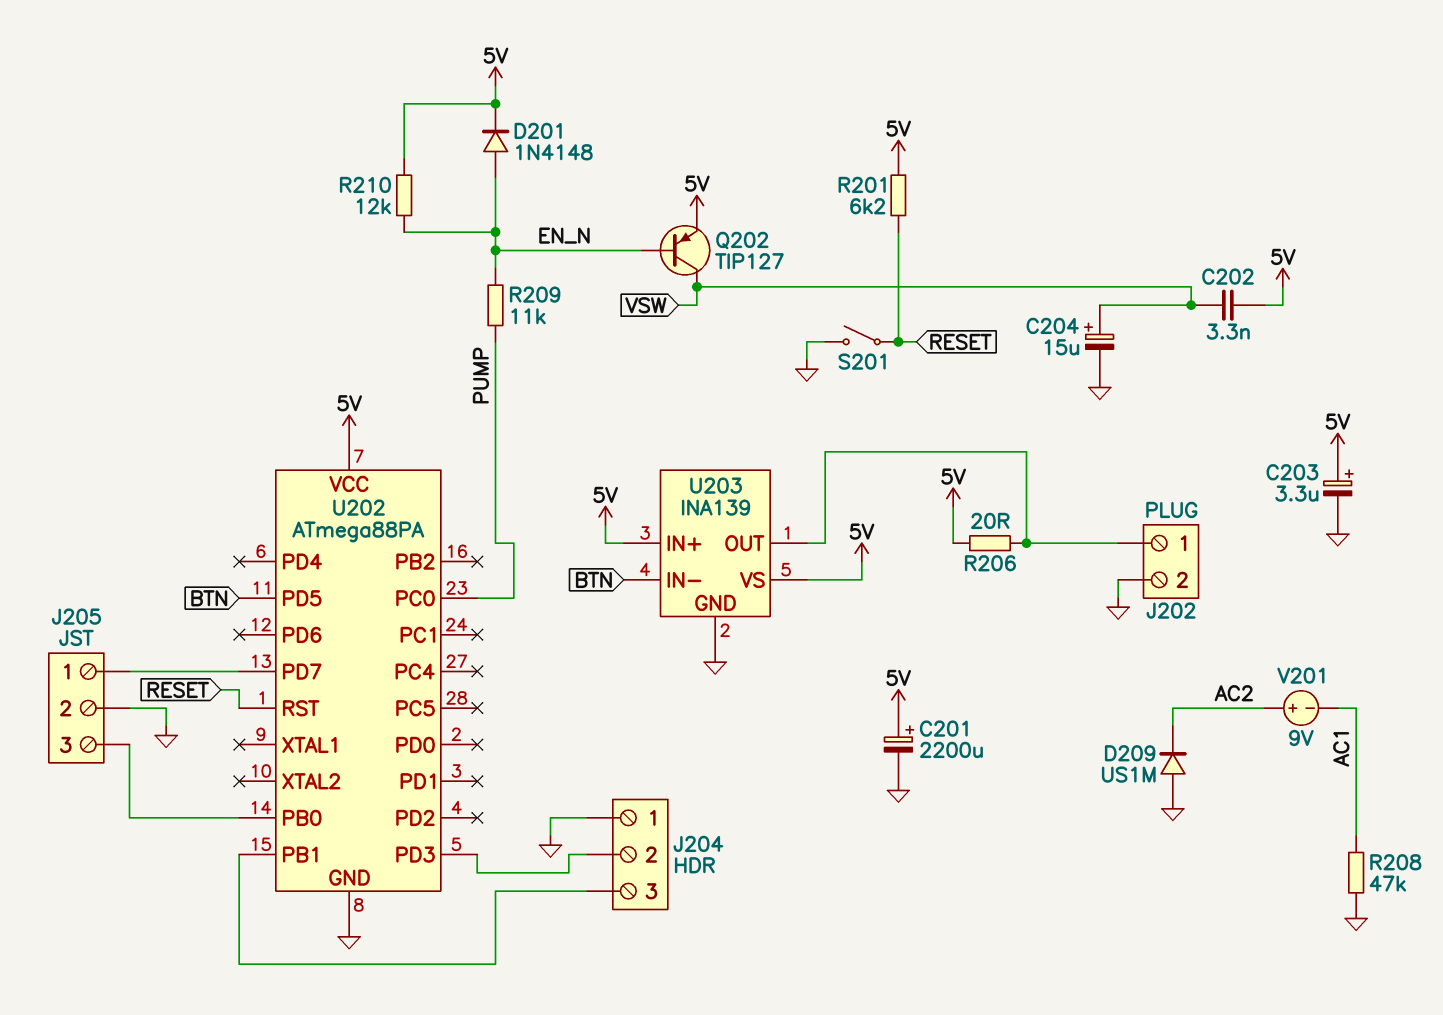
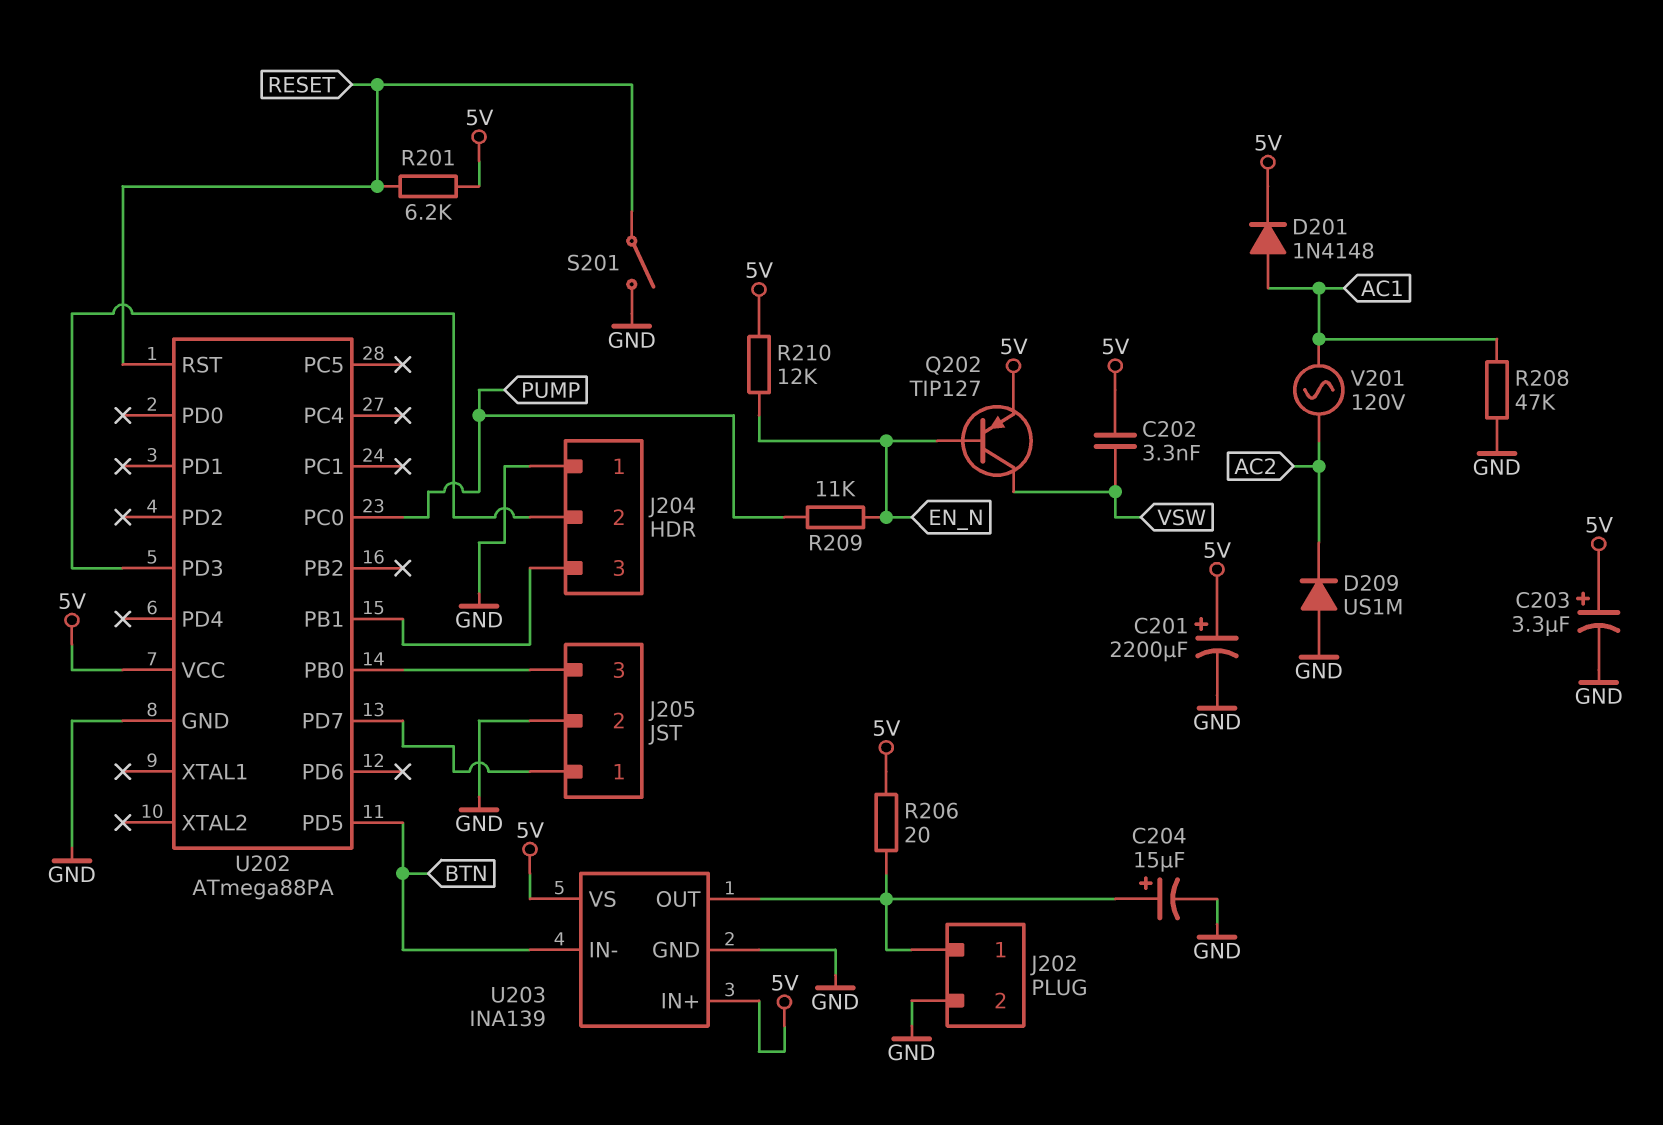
C204: 15uF (plus VSW, minus GND) -> 15uF (plus J202/1, minus GND)
D201: diode 1N4148 (A EN_N, K 5V) -> diode 1N4148 (A AC1, K 5V)
V201: 9V (plus AC2, minus AC1) -> AC 120V (AC1, AC2)

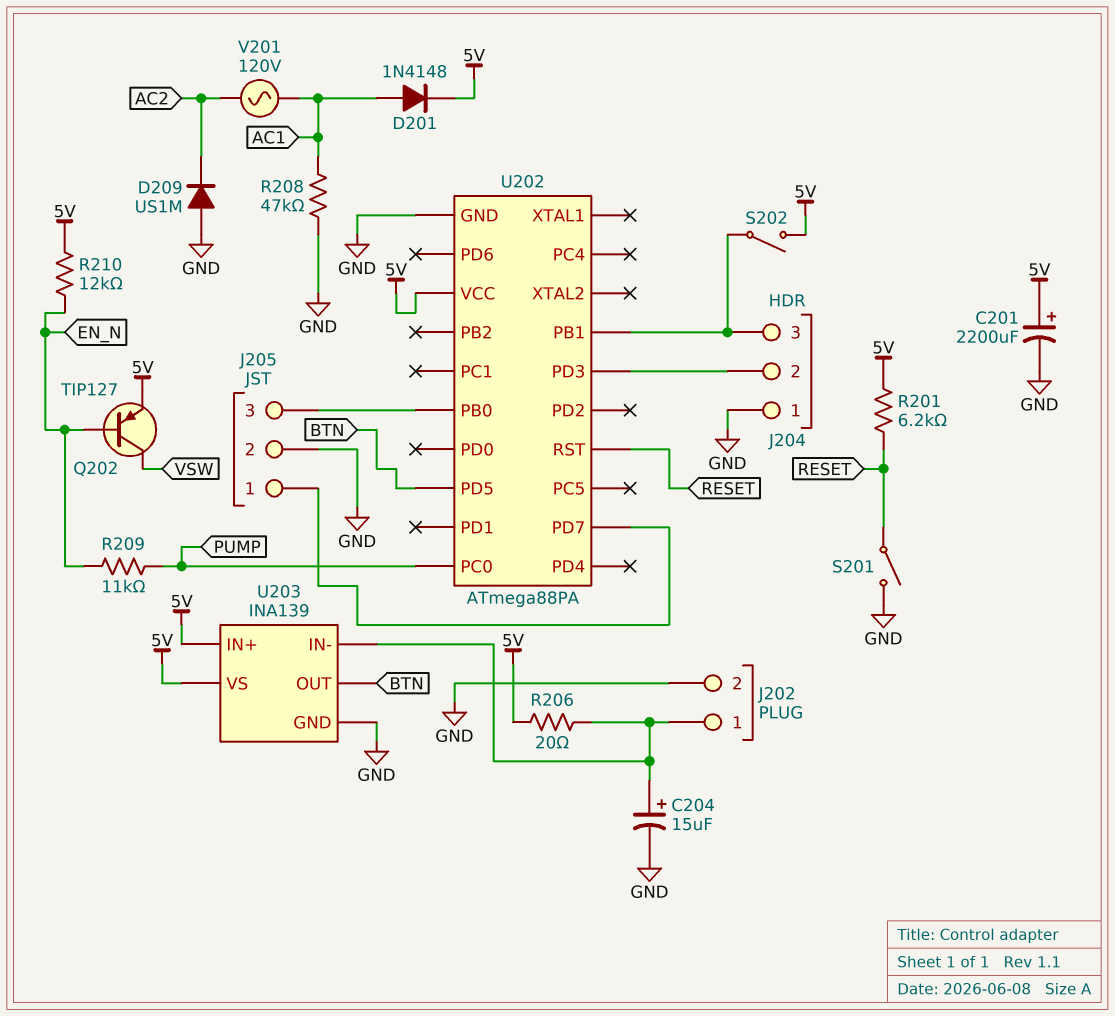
C202: 3.3nF (5V, VSW) -> none
C203: 3.3uF (plus 5V, minus GND) -> none
S202: none -> switch (5V, J204/3)
U203 pin IN-: BTN -> J202/1
U203 pin OUT: J202/1 -> BTN

